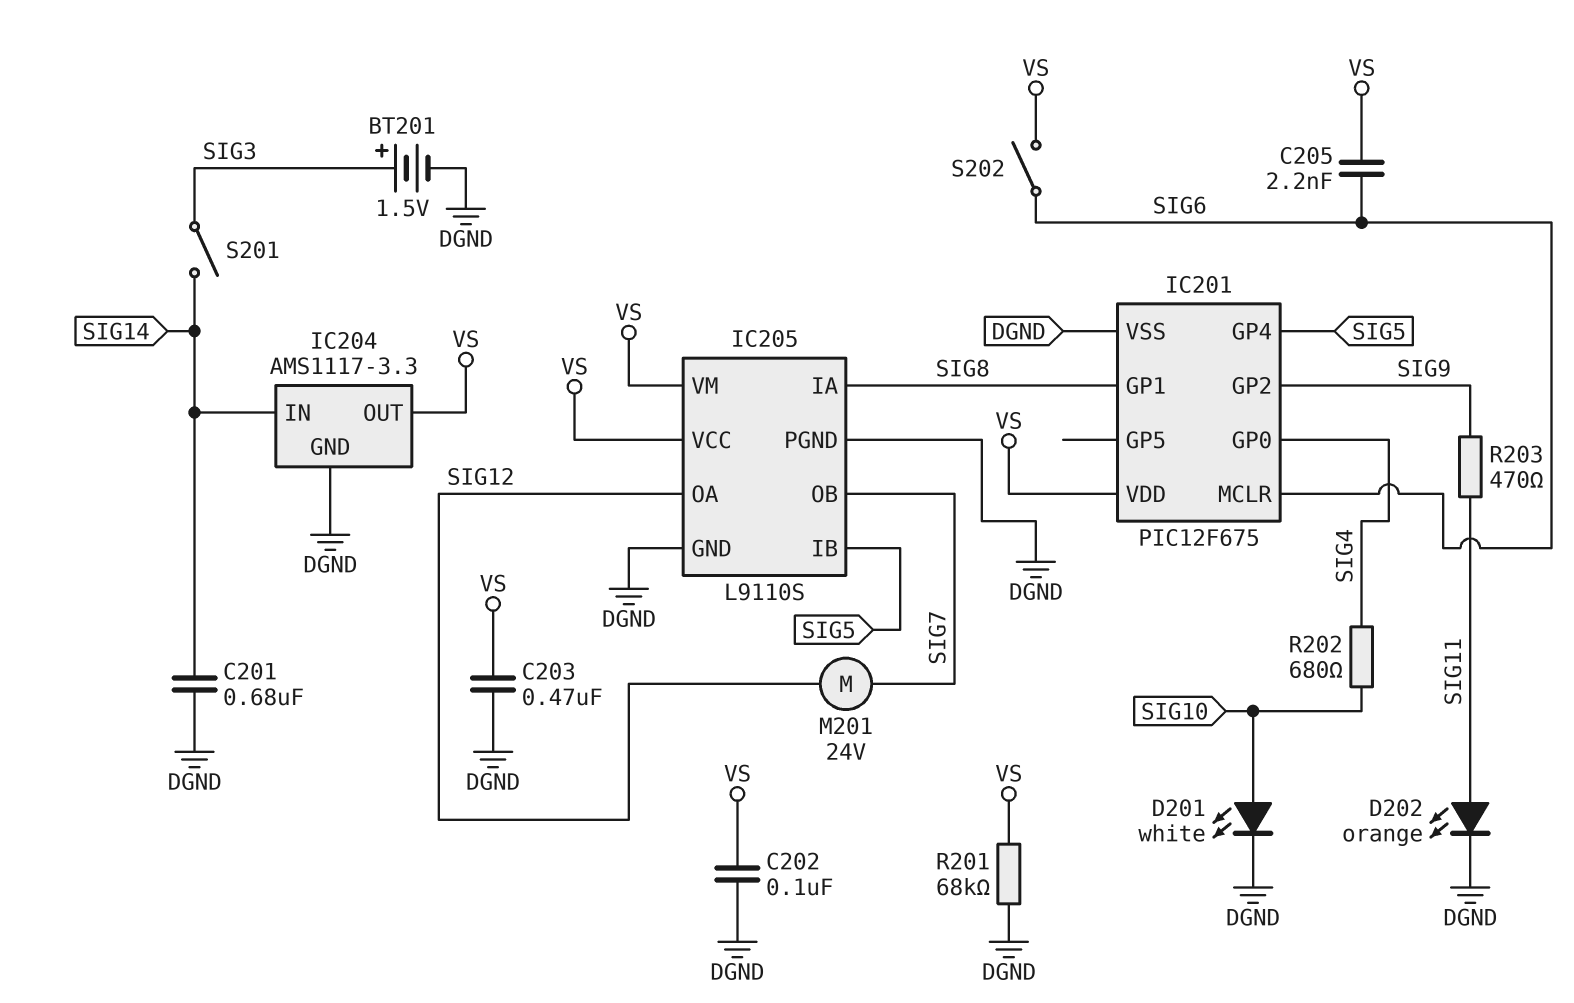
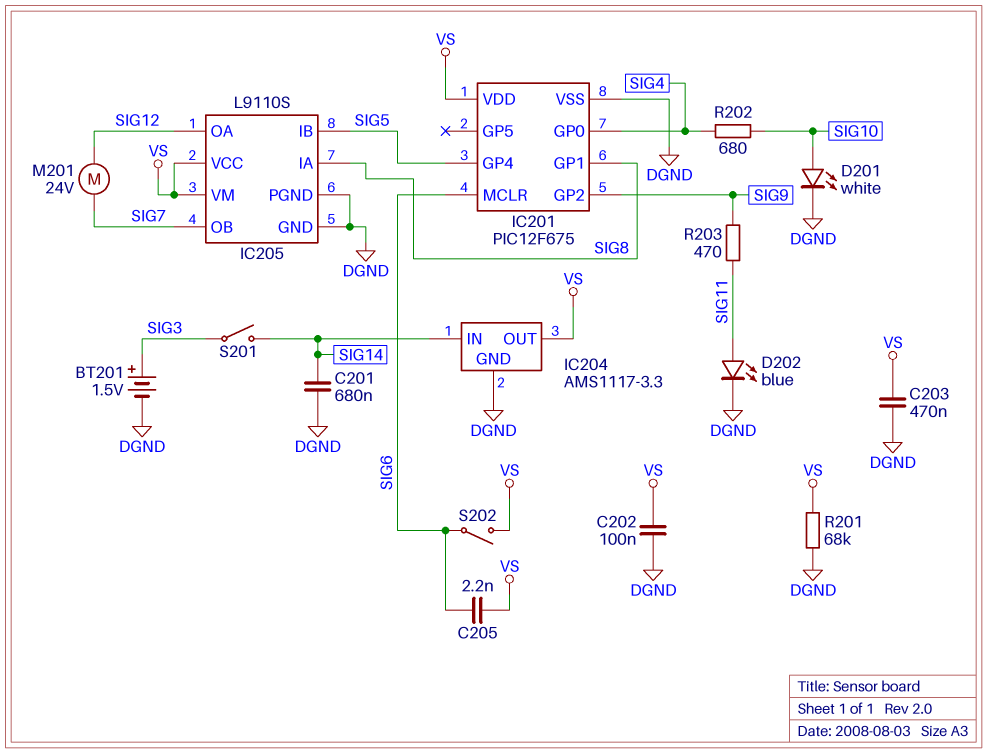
D202: LED orange (A SIG11, K DGND) -> LED blue (A SIG11, K DGND)

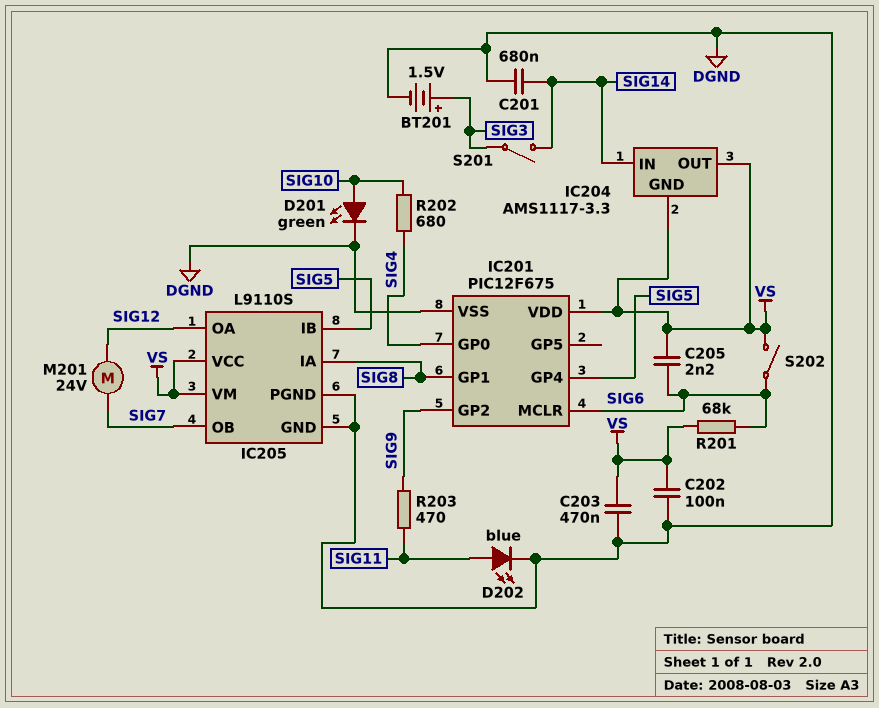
D201: LED white (A SIG10, K DGND) -> LED green (A SIG10, K DGND)
IC204 pin GND: DGND -> VS
R201: 68k (DGND, VS) -> 68k (SIG6, VS)

